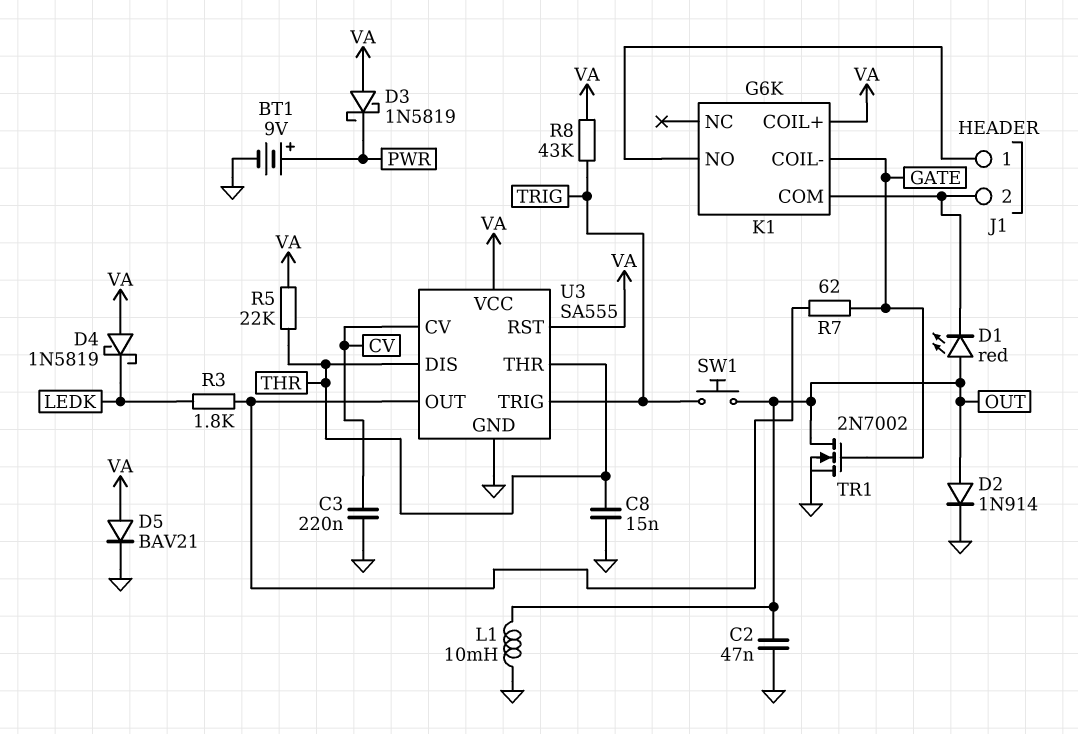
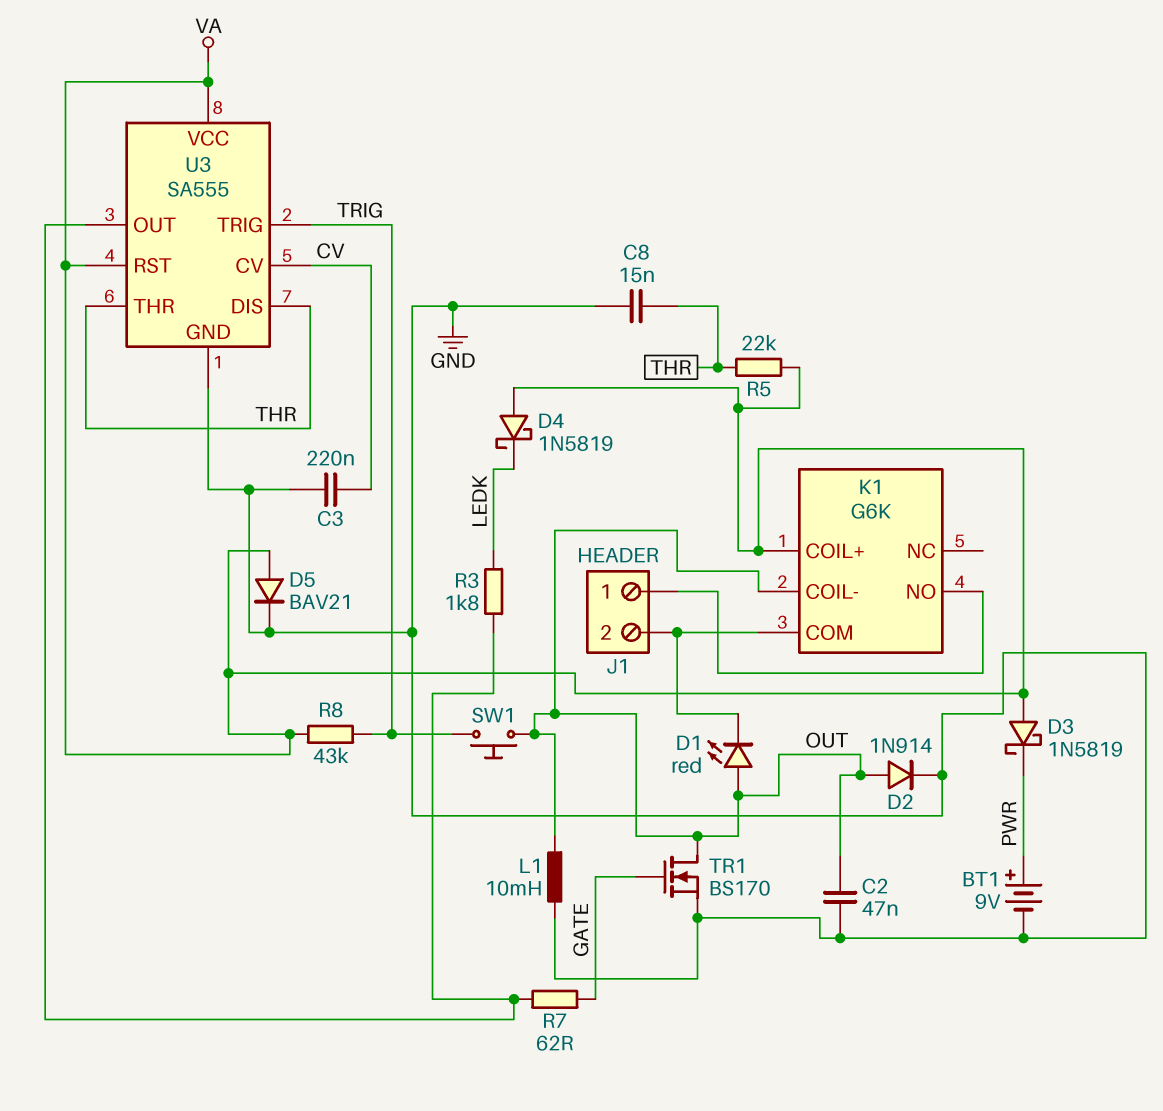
K1 pin COIL-: GATE -> OUT
TR1: NMOS 2N7002 (G GATE, D OUT, S GND) -> NMOS BS170 (G GATE, D OUT, S GND)

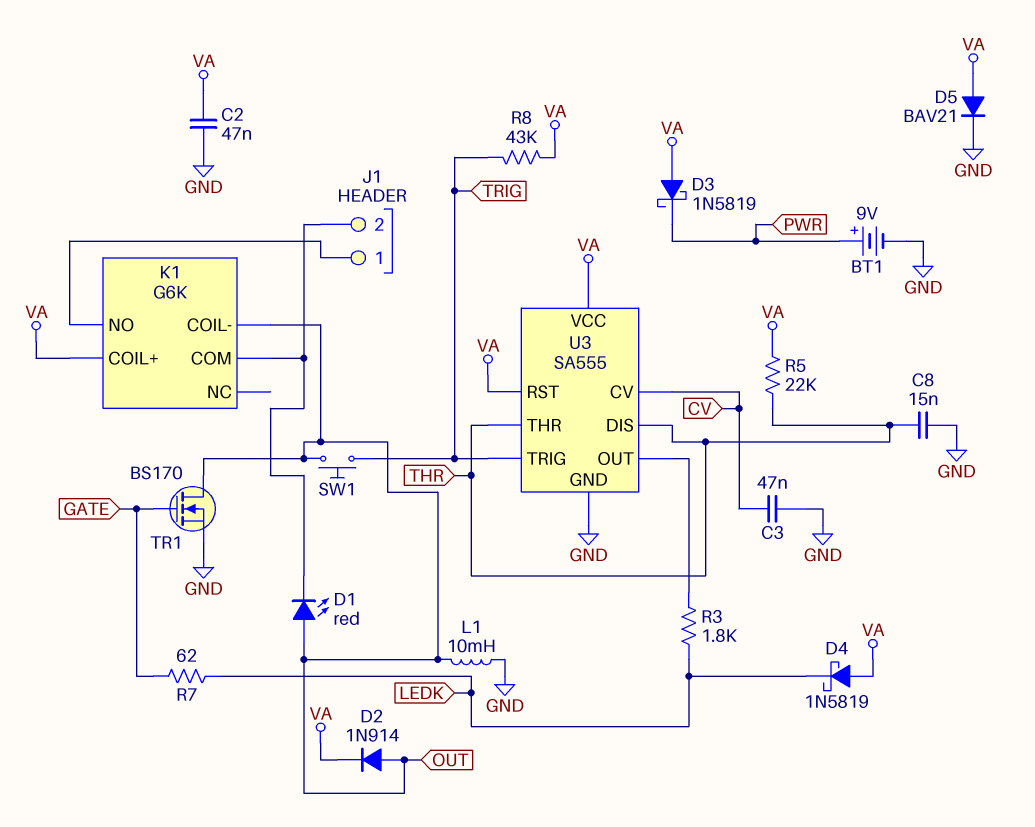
C2: 47nF (GND, OUT) -> 47nF (GND, VA)
C3: 220nF (CV, GND) -> 47nF (CV, GND)
D2: diode 1N914 (A OUT, K GND) -> diode 1N914 (A OUT, K VA)
R7: 62 (GATE, U3/OUT) -> 62 (GATE, LEDK)

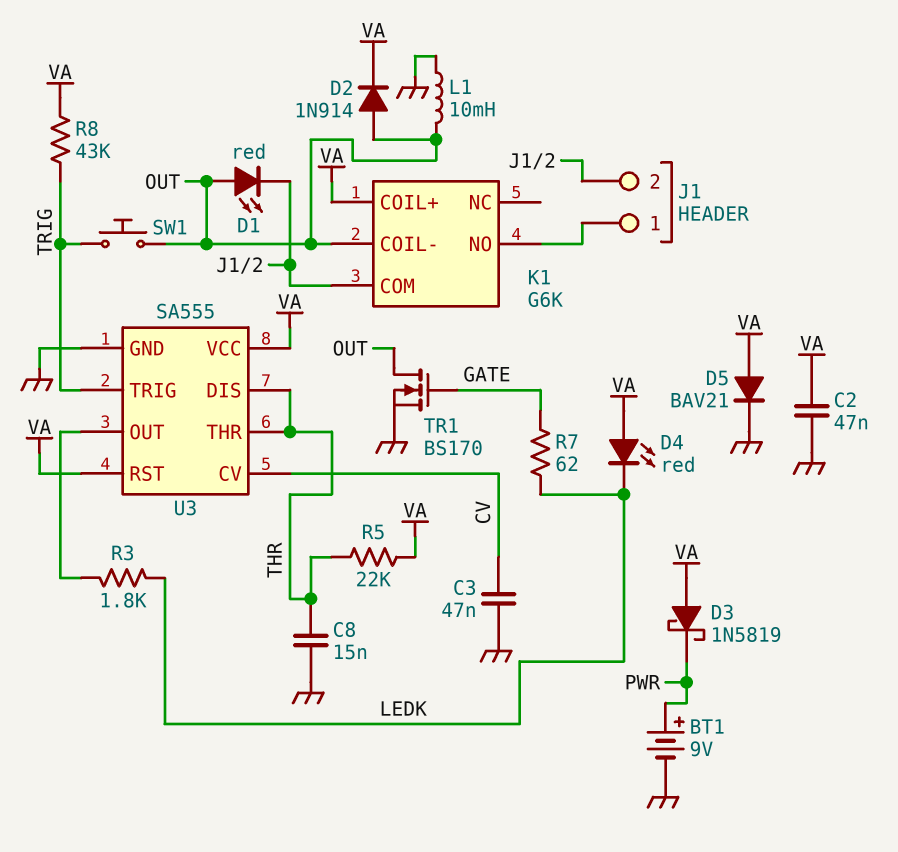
D4: schottky 1N5819 (A VA, K LEDK) -> LED red (A VA, K LEDK)

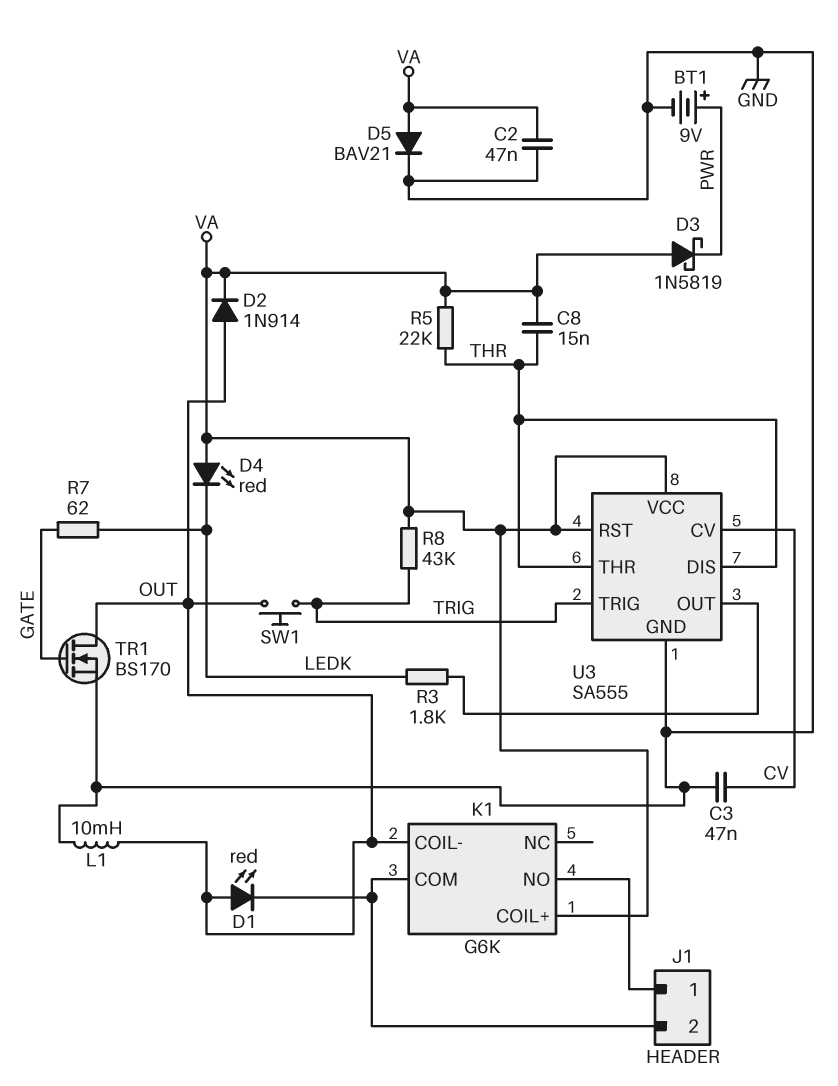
C8: 15nF (GND, THR) -> 15nF (THR, VA)

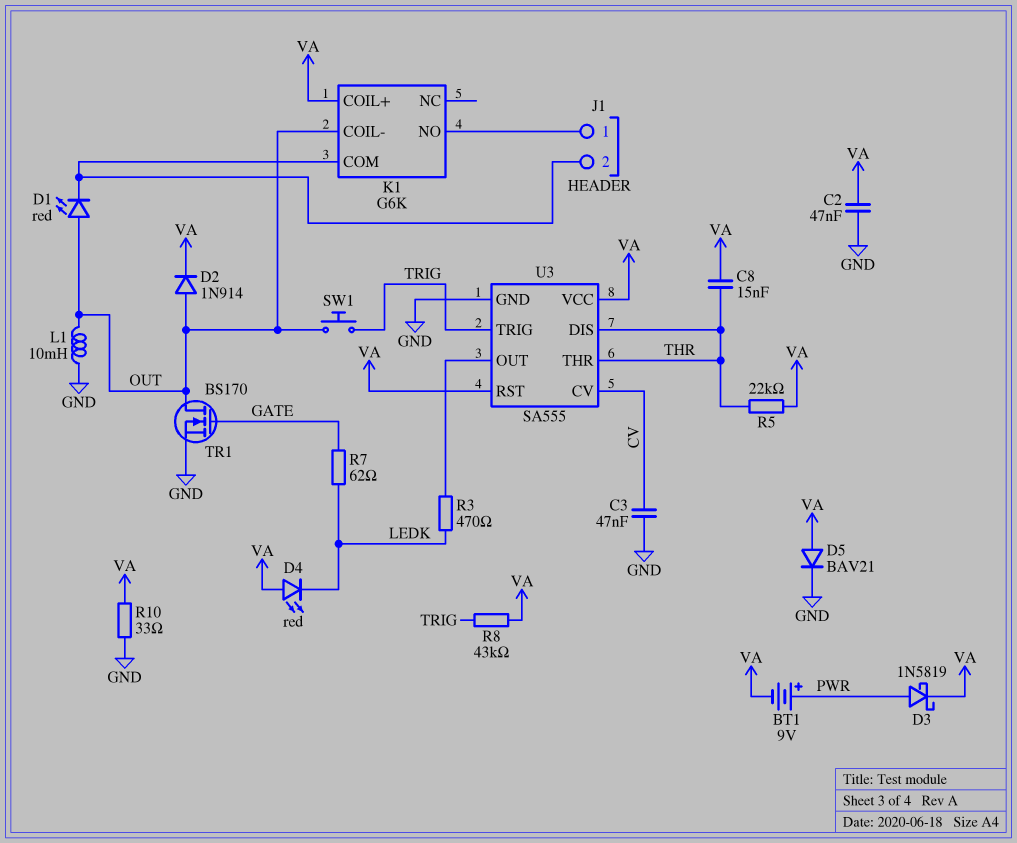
BT1: 9V (plus PWR, minus GND) -> 9V (plus PWR, minus VA)
D3: schottky 1N5819 (A VA, K PWR) -> schottky 1N5819 (A PWR, K VA)
R3: 1.8k (LEDK, U3/OUT) -> 470 (LEDK, U3/OUT)
R10: none -> 33 (GND, VA)

